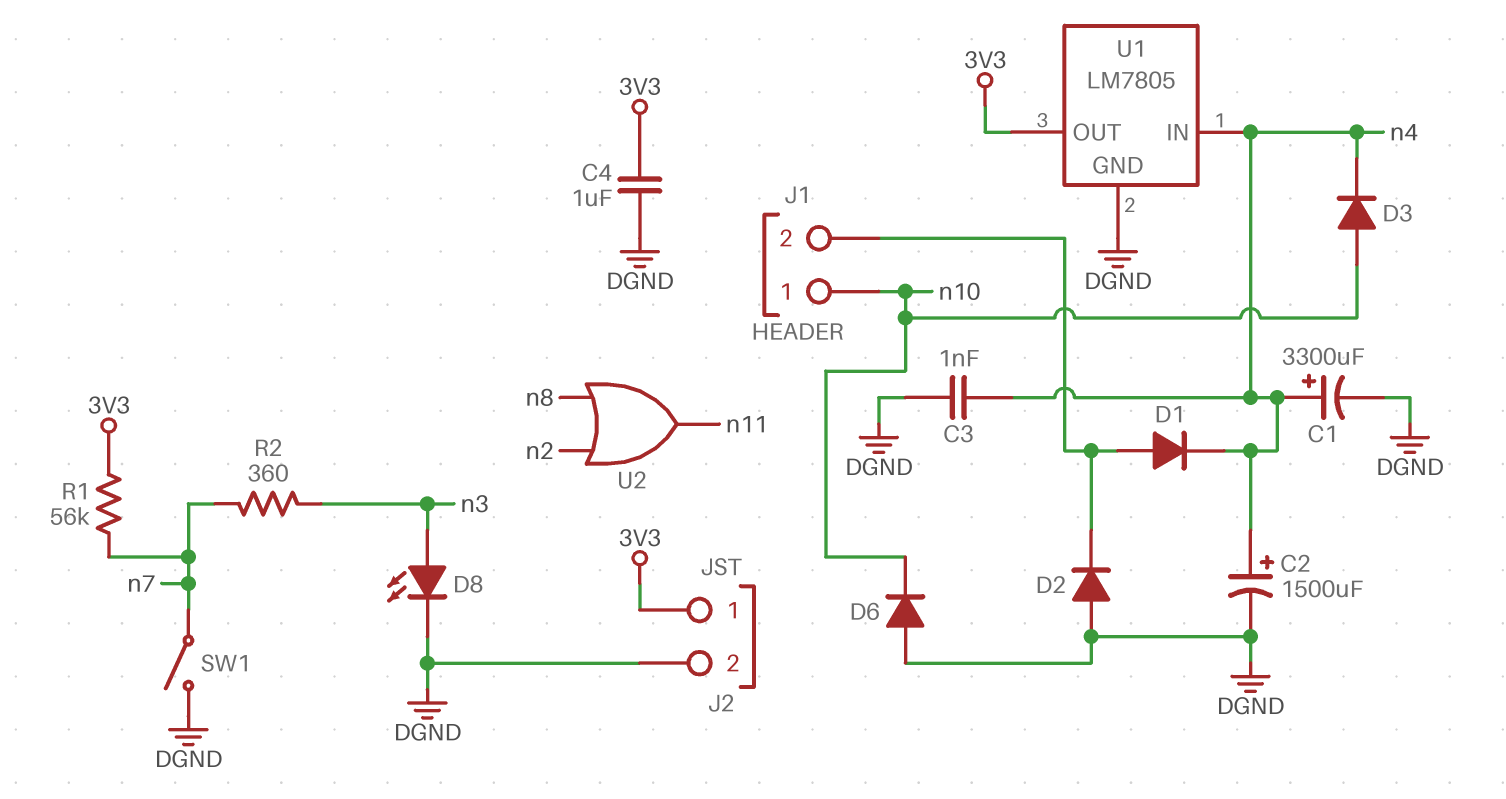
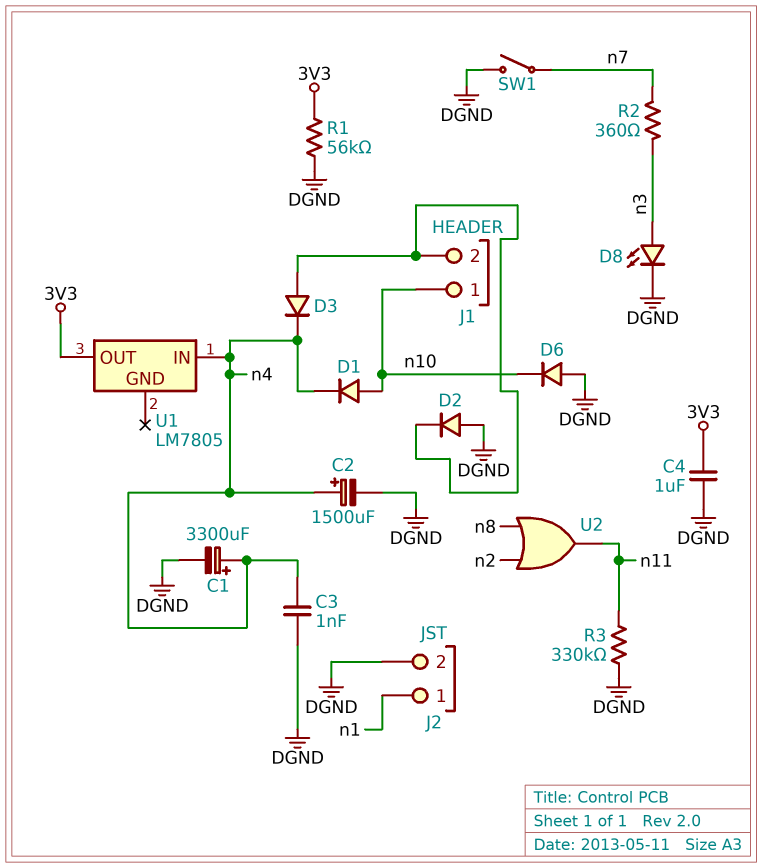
D1: diode (A J1/2, K n4) -> diode (A n10, K n4)
D3: diode (A n10, K n4) -> diode (A J1/2, K n4)
J2 pin 1: 3V3 -> n1
R1: 56k (3V3, n7) -> 56k (3V3, DGND)
R3: none -> 330k (DGND, n11)
U1 pin GND: DGND -> none

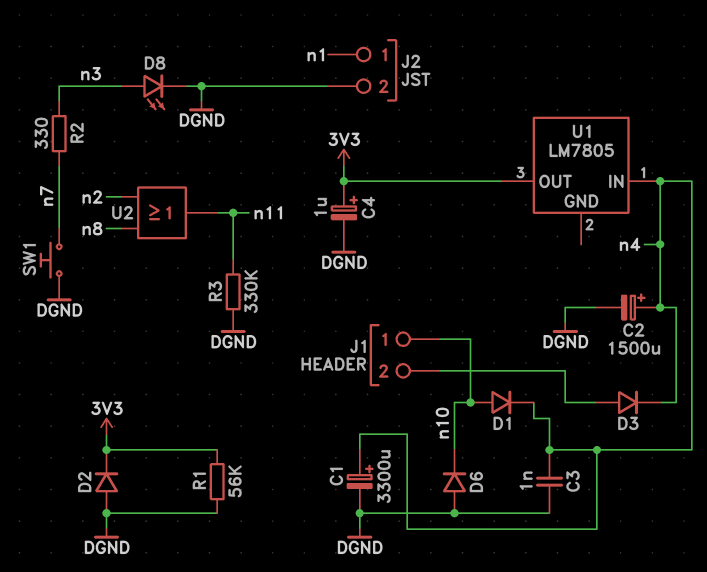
C4: 1uF (3V3, DGND) -> 1uF (plus 3V3, minus DGND)
D2: diode (A DGND, K J1/2) -> diode (A DGND, K 3V3)
R2: 360 (n3, n7) -> 330 (n3, n7)
SW1: switch (DGND, n7) -> button (DGND, n7)

